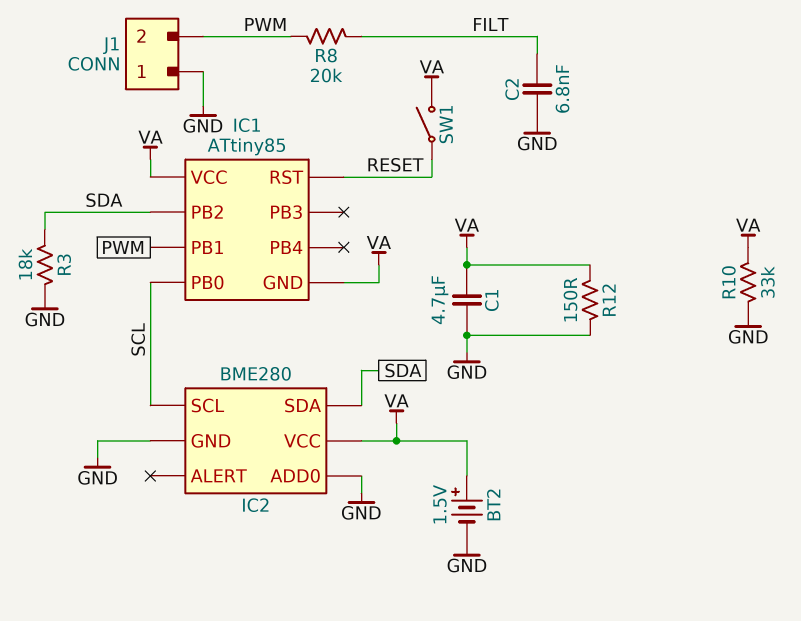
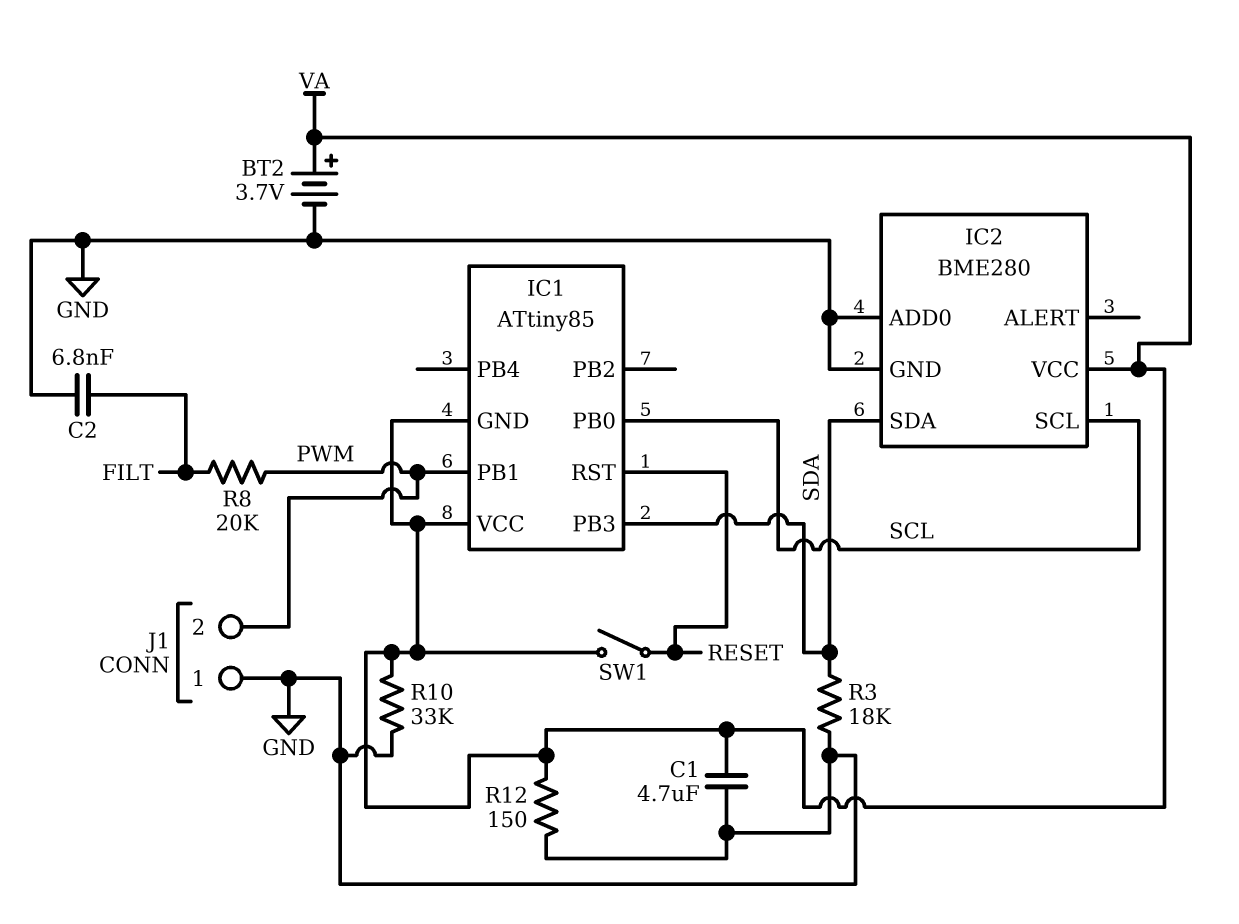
BT2: 1.5V (plus VA, minus GND) -> 3.7V (plus VA, minus GND)
IC1 pin PB2: SDA -> none
IC1 pin PB3: none -> SDA

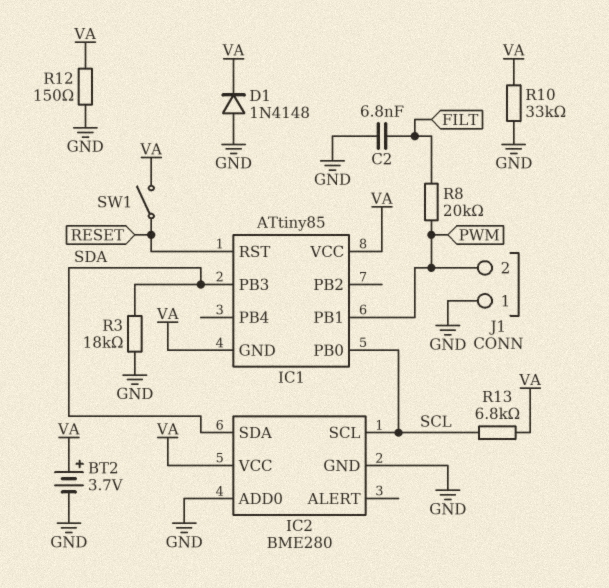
C1: 4.7uF (GND, VA) -> none
D1: none -> diode 1N4148 (A GND, K VA)
R13: none -> 6.8k (SCL, VA)

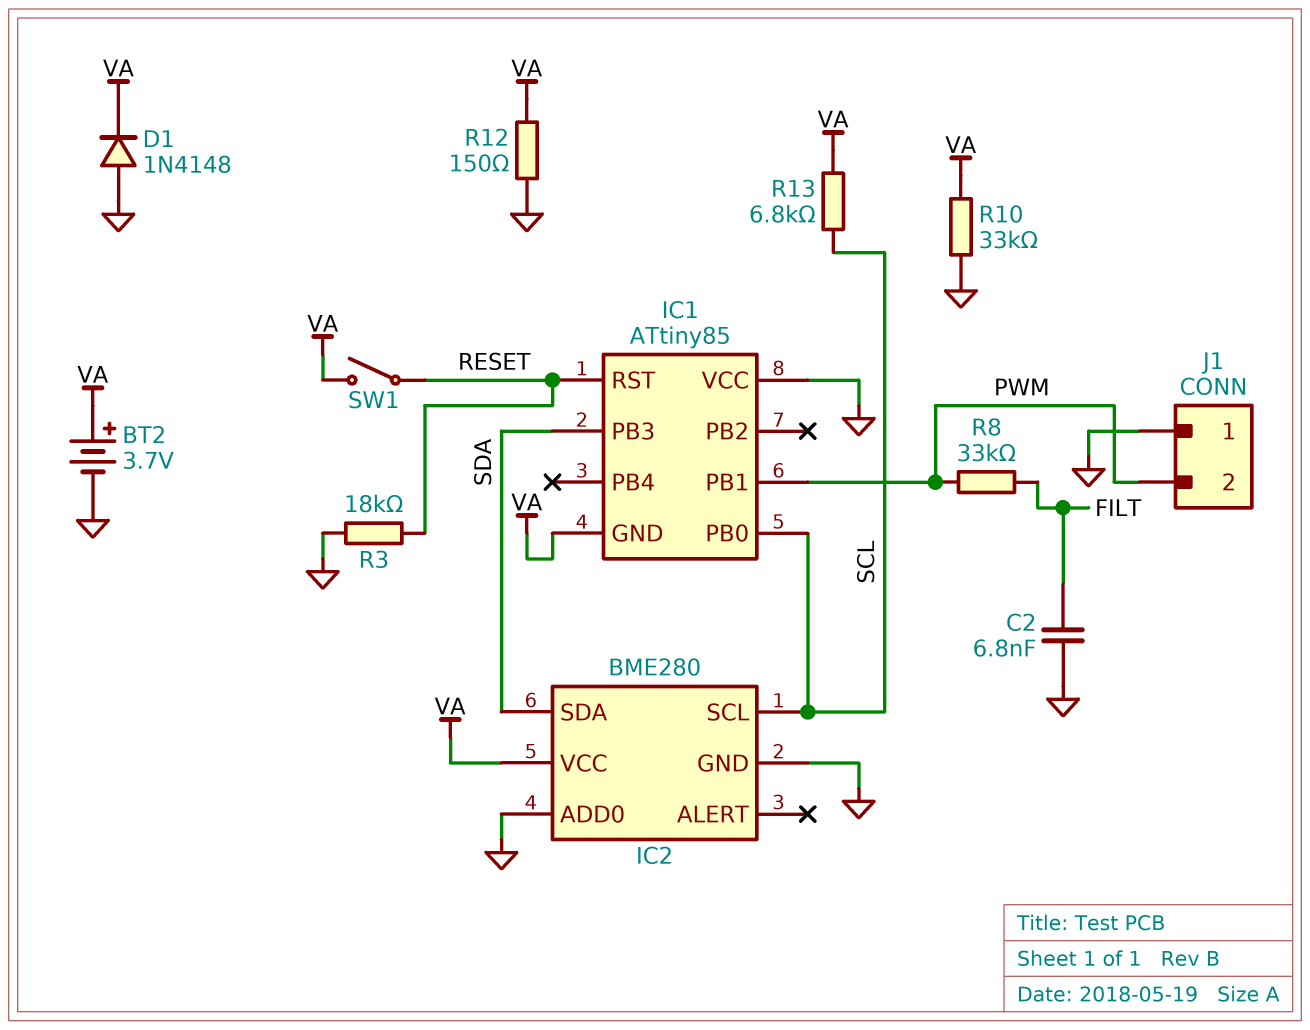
IC1 pin VCC: VA -> GND
R3: 18k (GND, SDA) -> 18k (GND, RESET)
R8: 20k (FILT, PWM) -> 33k (FILT, PWM)

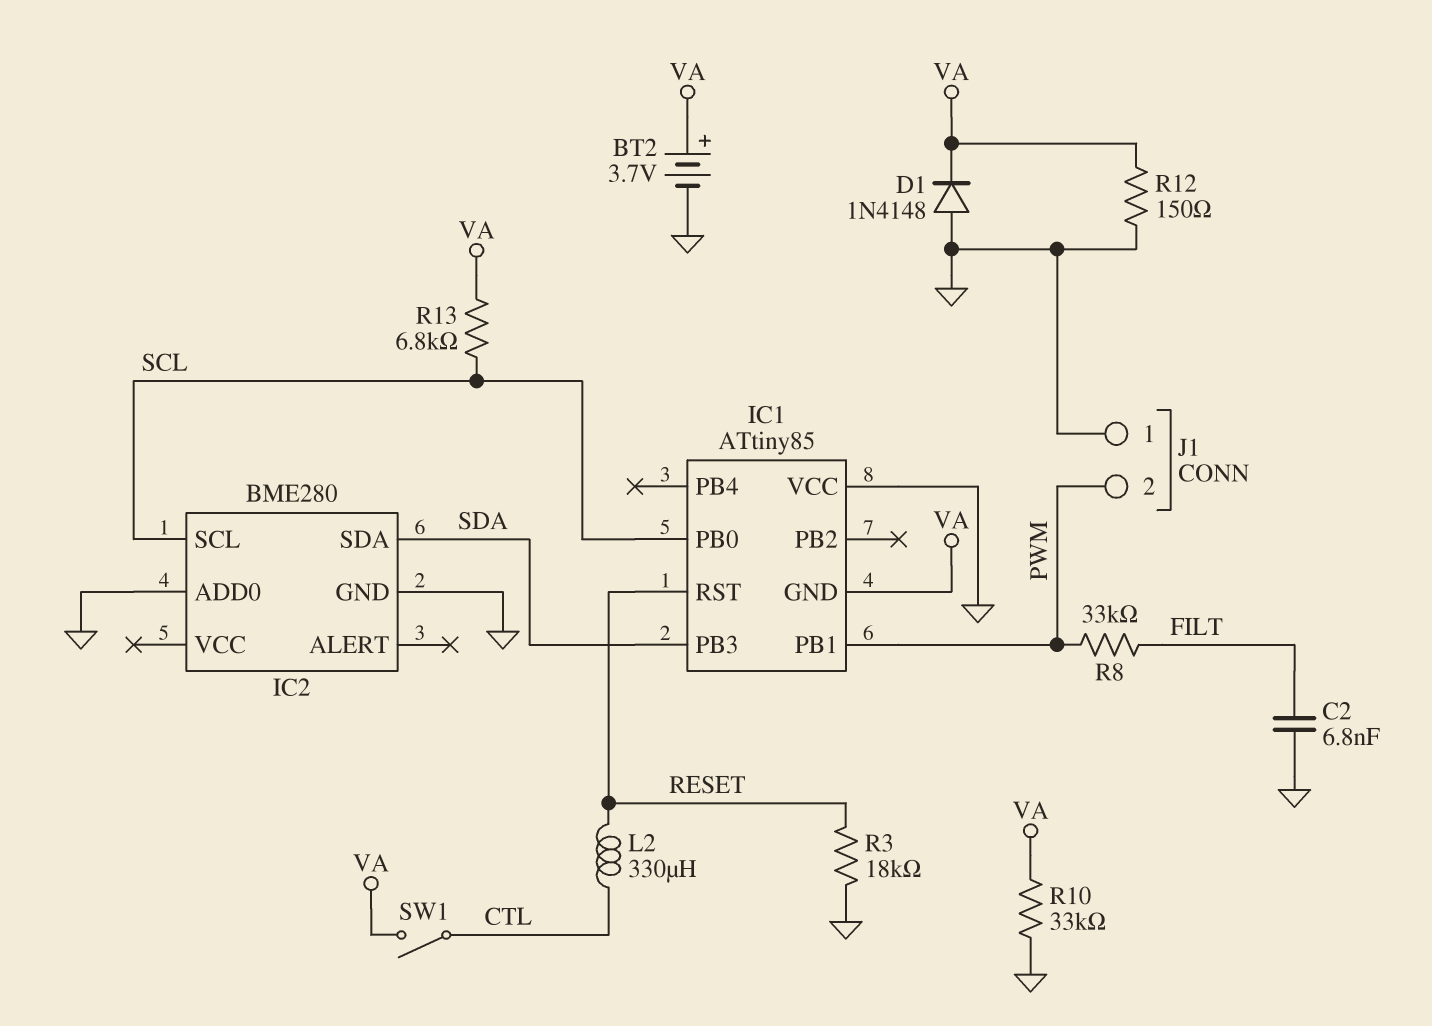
IC2 pin VCC: VA -> none
L2: none -> 330uH (CTL, RESET)
SW1: switch (RESET, VA) -> switch (CTL, VA)

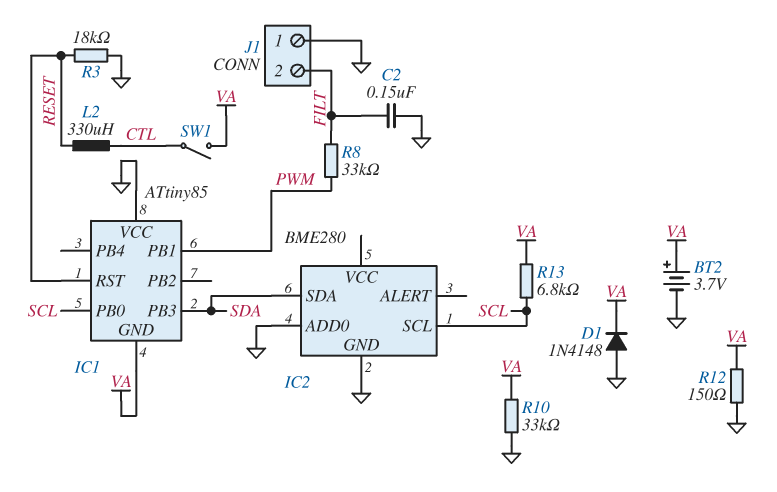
C2: 6.8nF (FILT, GND) -> 150nF (FILT, GND)
J1 pin 2: PWM -> FILT

